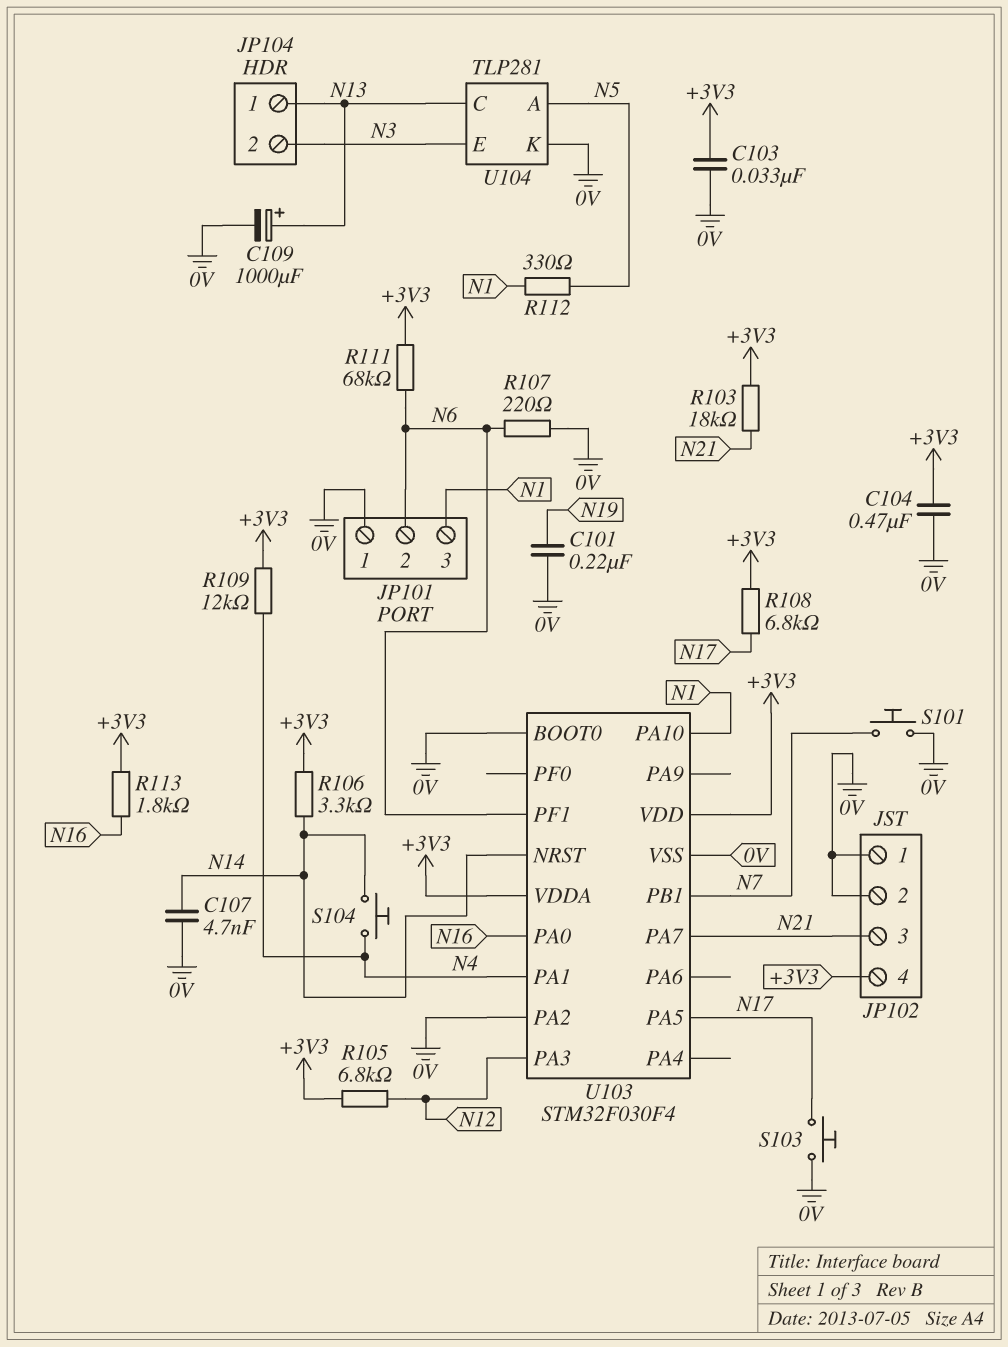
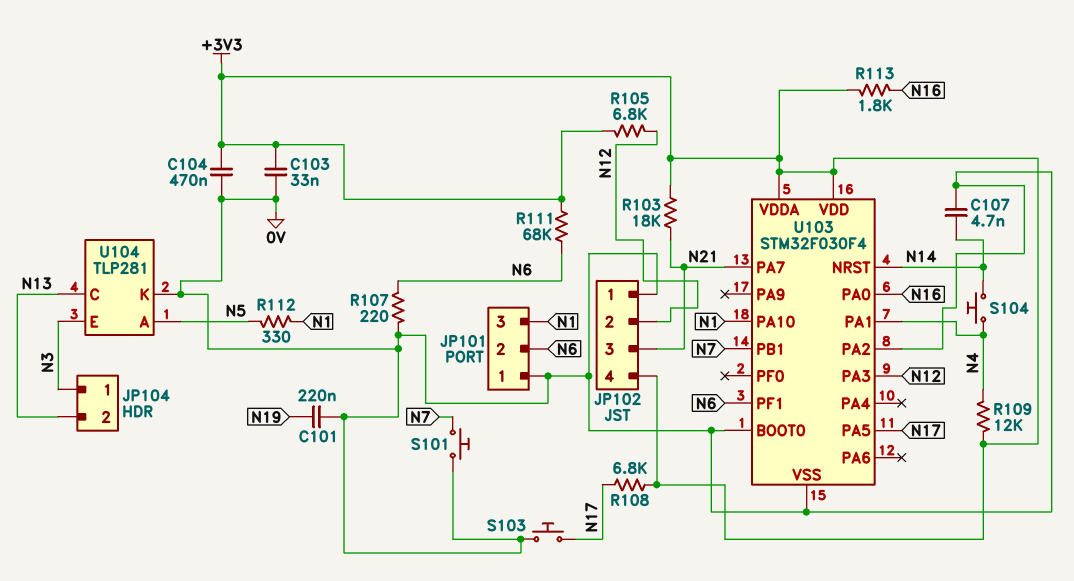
C109: 1000uF (plus N13, minus 0V) -> none
JP102 pin 2: 0V -> N12
JP104 pin 1: N13 -> N3
JP104 pin 2: N3 -> N13
R106: 3.3k (+3V3, N14) -> none

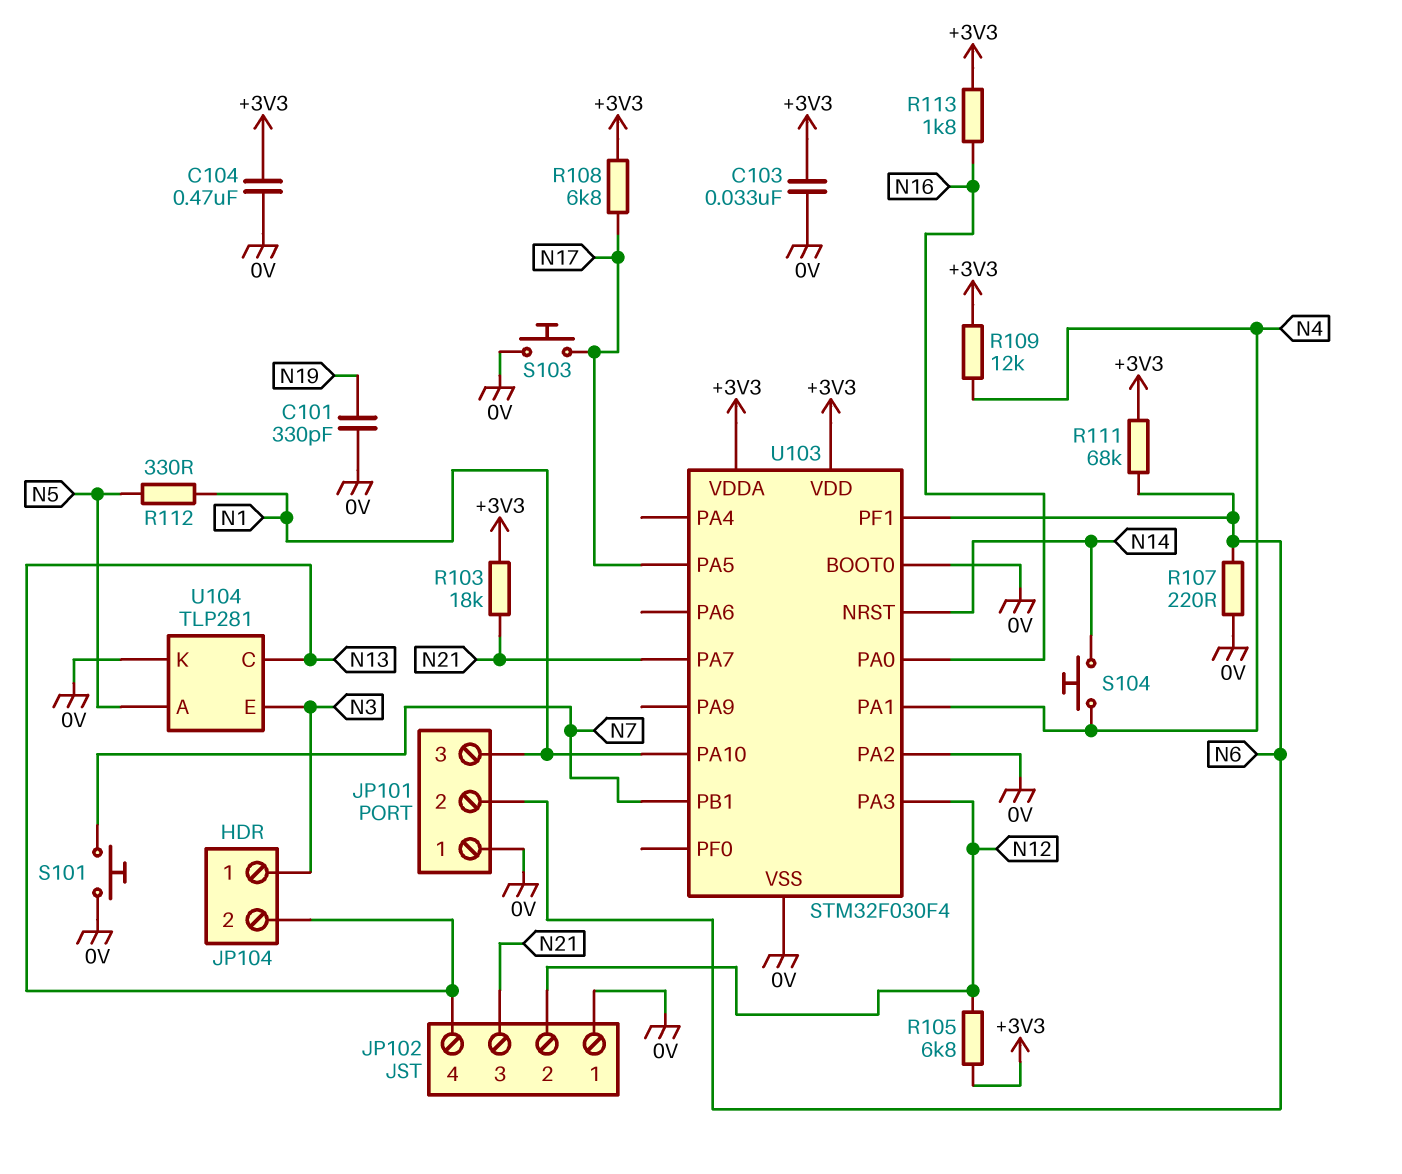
C101: 220nF (0V, N19) -> 330pF (0V, N19)
C107: 4.7nF (0V, N14) -> none
JP102 pin 4: +3V3 -> N13

